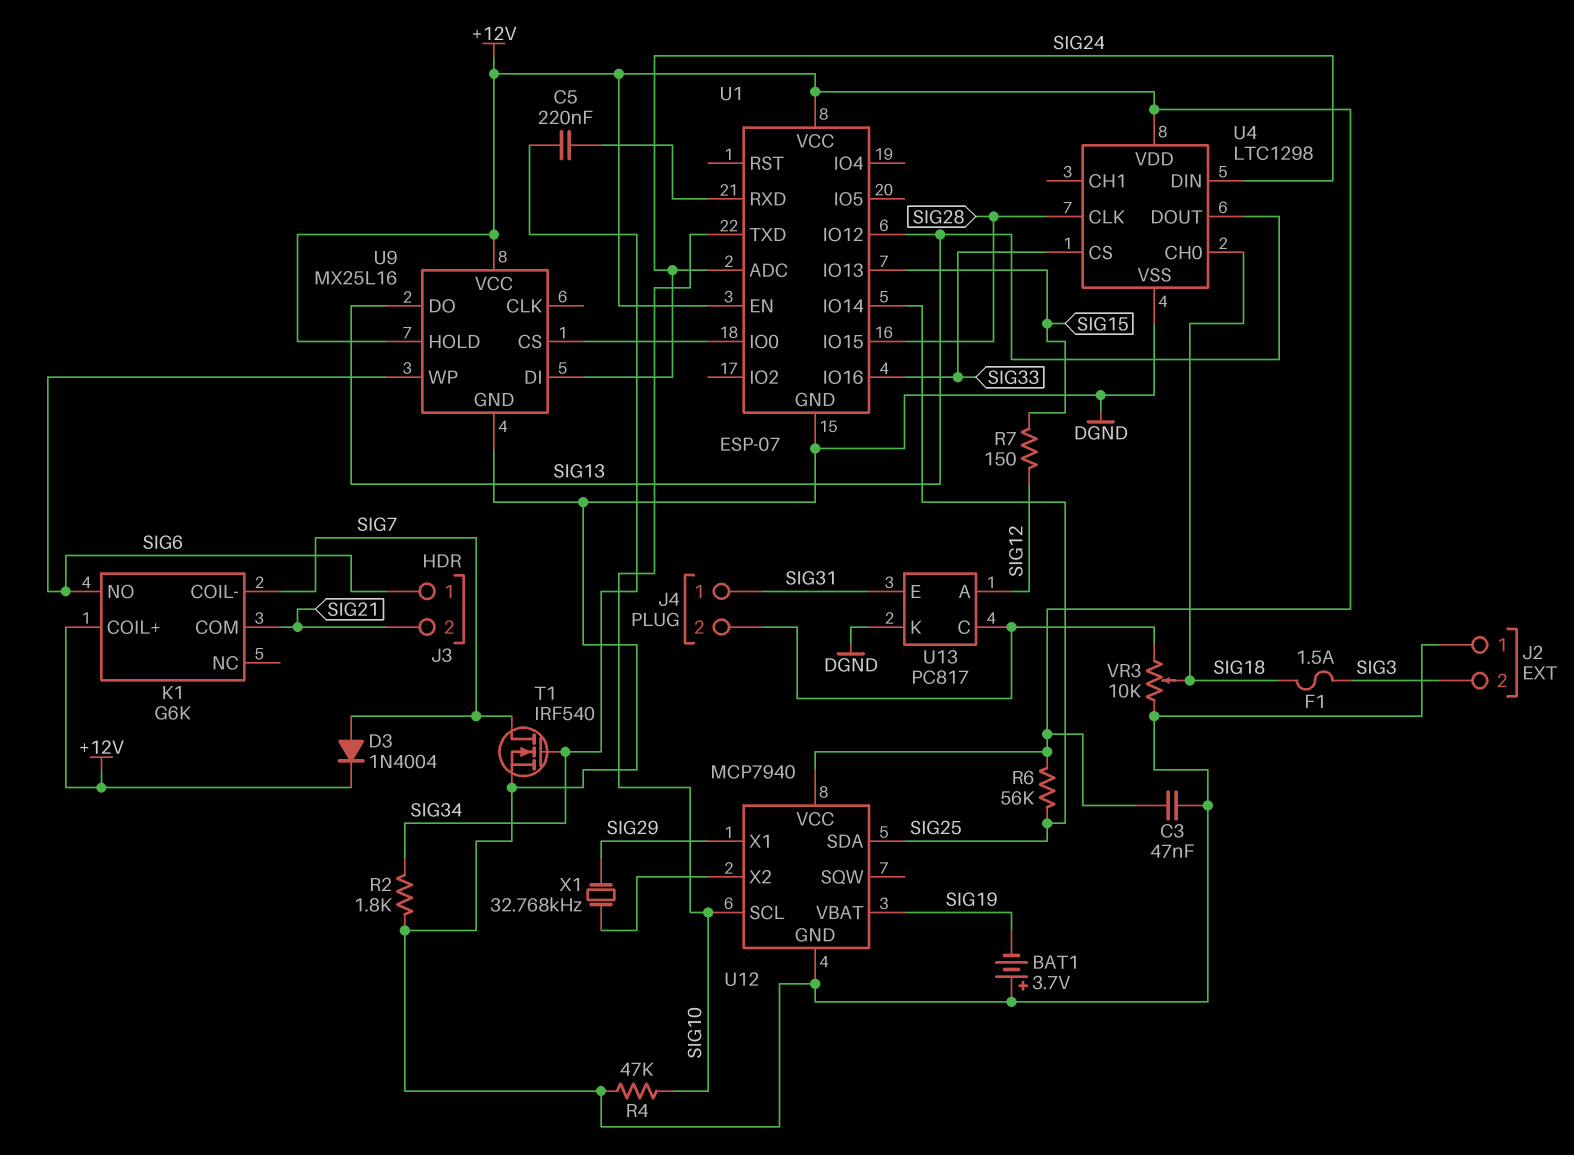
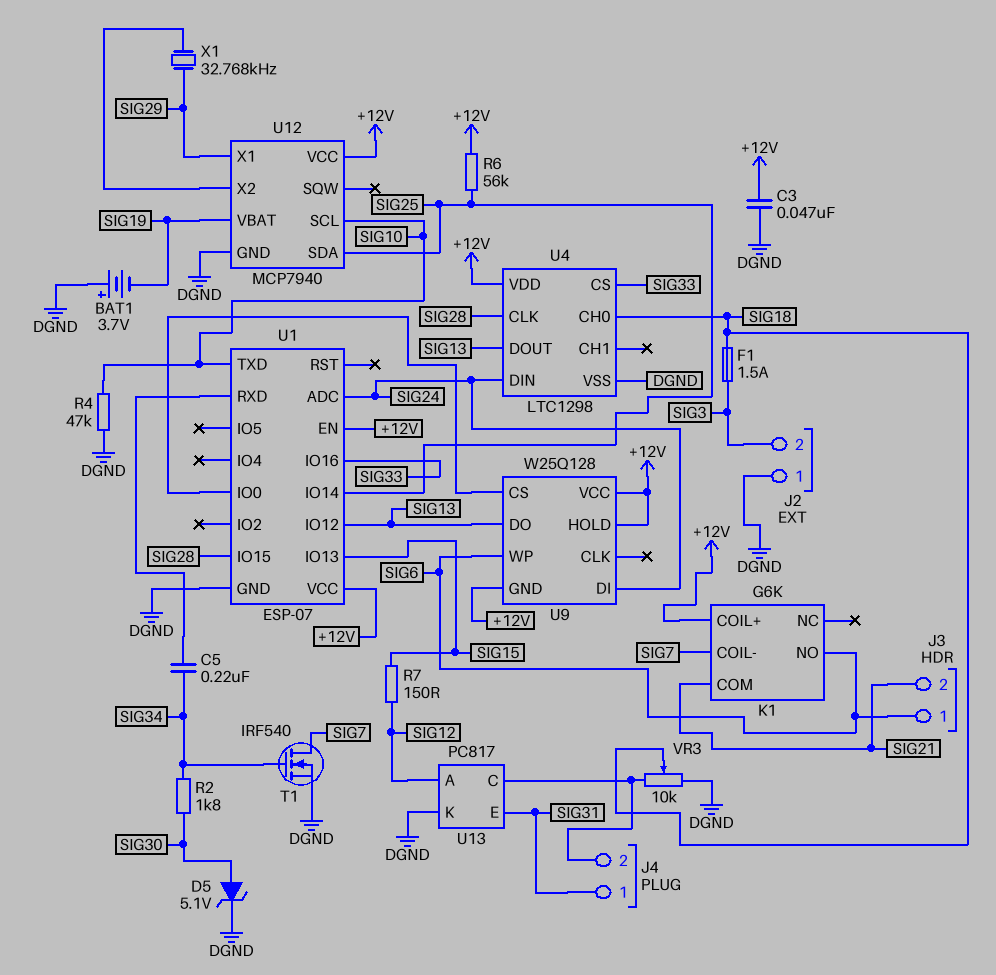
D3: diode 1N4004 (A SIG7, K +12V) -> none
D5: none -> zener 5.1V (A SIG30, K DGND)
R2: 1.8k (DGND, SIG34) -> 1.8k (SIG30, SIG34)
U9: MX25L16 -> W25Q128
U9 pin GND: DGND -> +12V

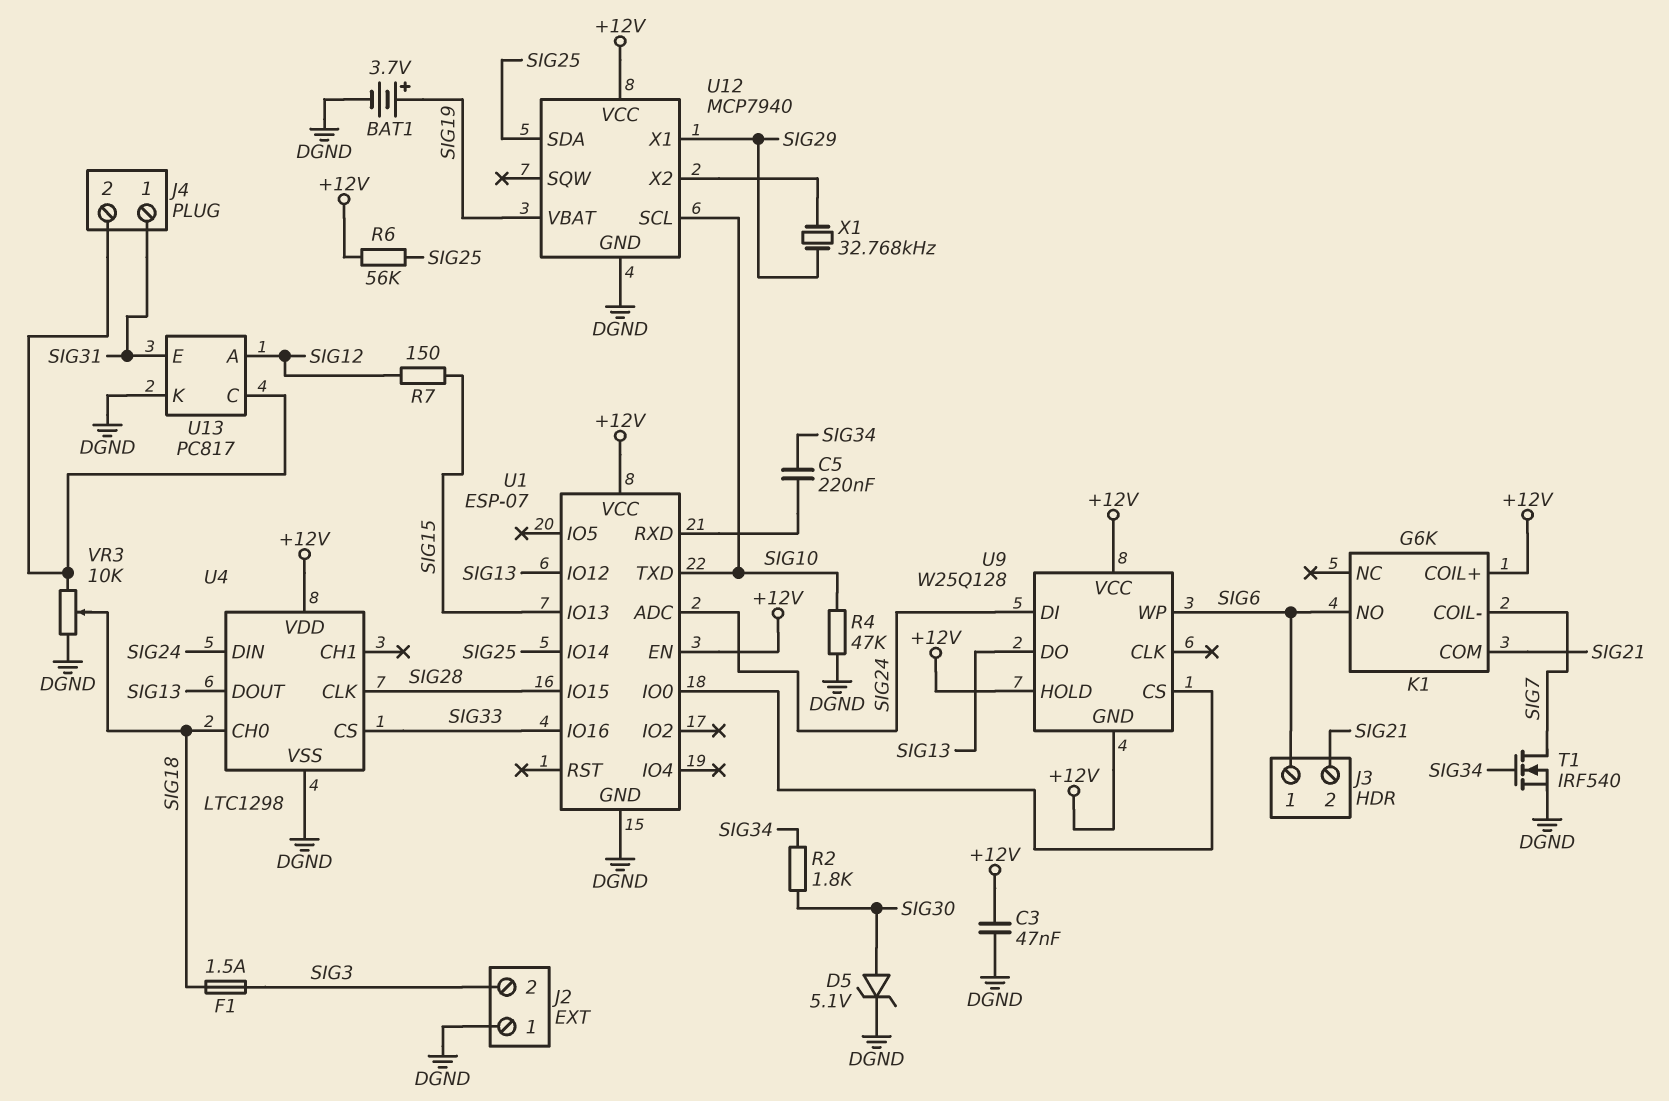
BAT1: 3.7V (plus DGND, minus SIG19) -> 3.7V (plus SIG19, minus DGND)

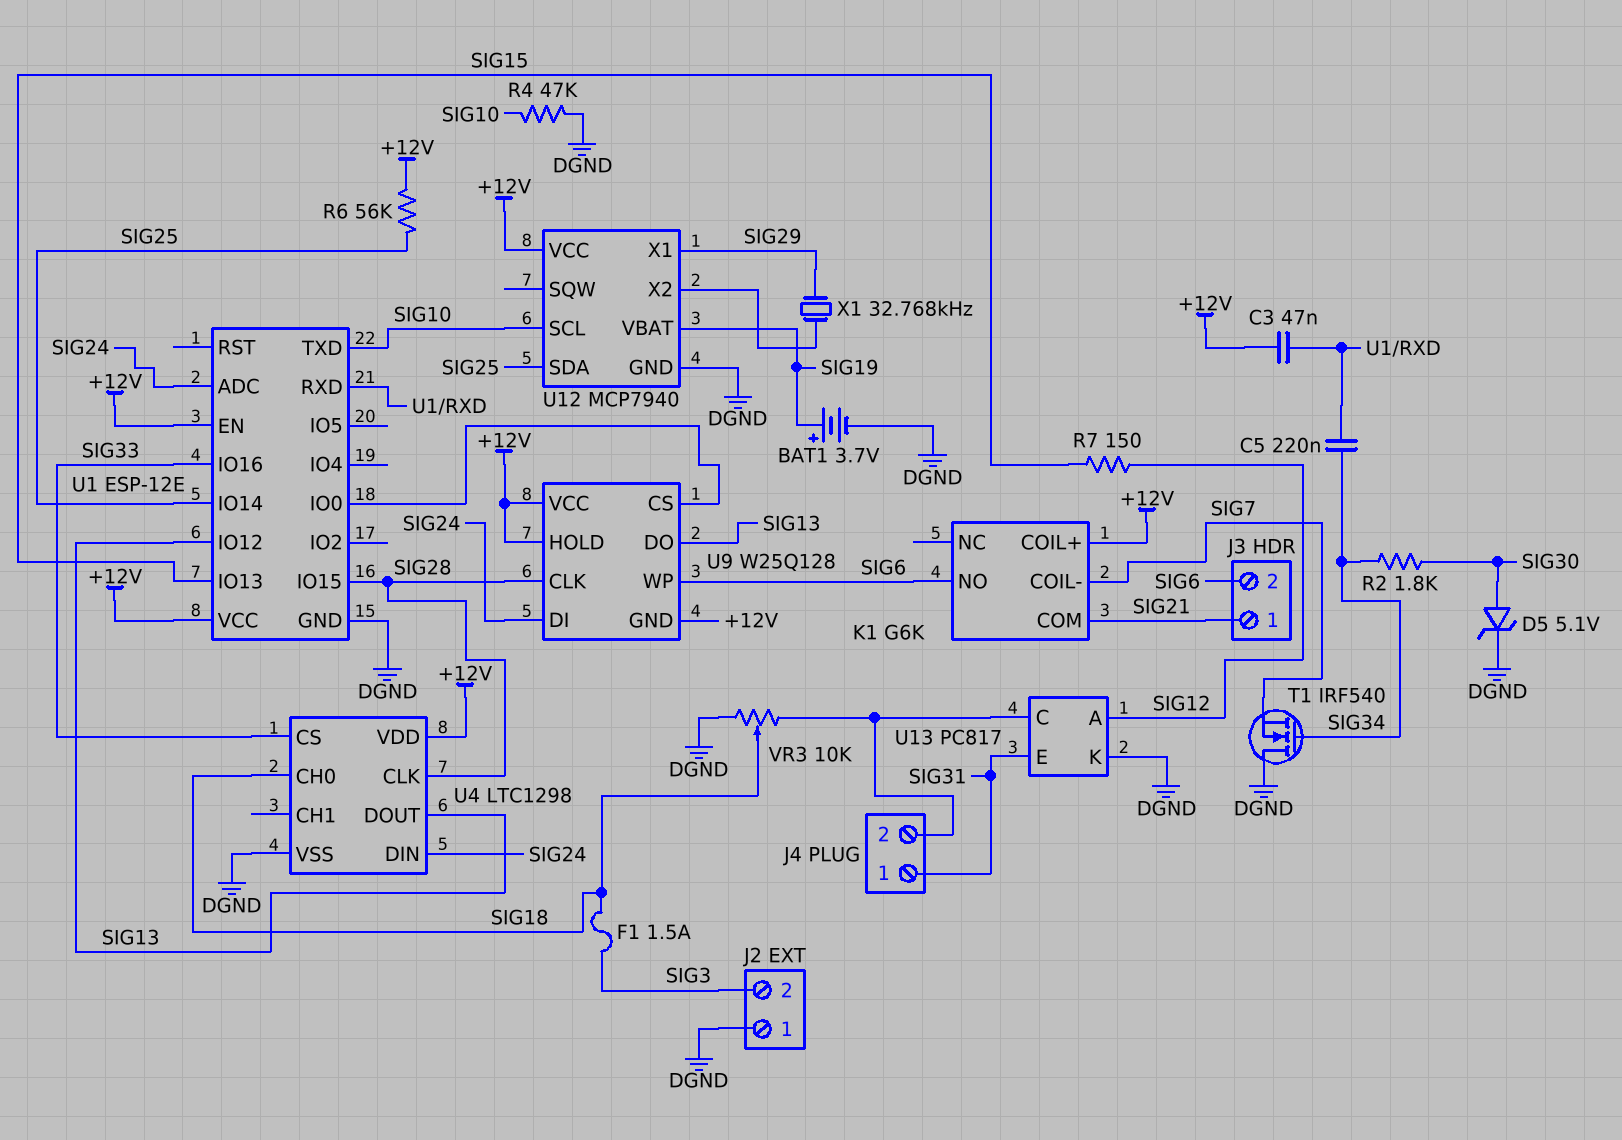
C3: 47nF (+12V, DGND) -> 47nF (+12V, U1/RXD)
J3 pin 1: SIG6 -> SIG21
J3 pin 2: SIG21 -> SIG6
T1: NMOS IRF540 (G SIG34, D SIG7, S DGND) -> NMOS IRF540 (G SIG34, D DGND, S SIG7)
U1: ESP-07 -> ESP-12E
U9 pin CLK: none -> SIG28

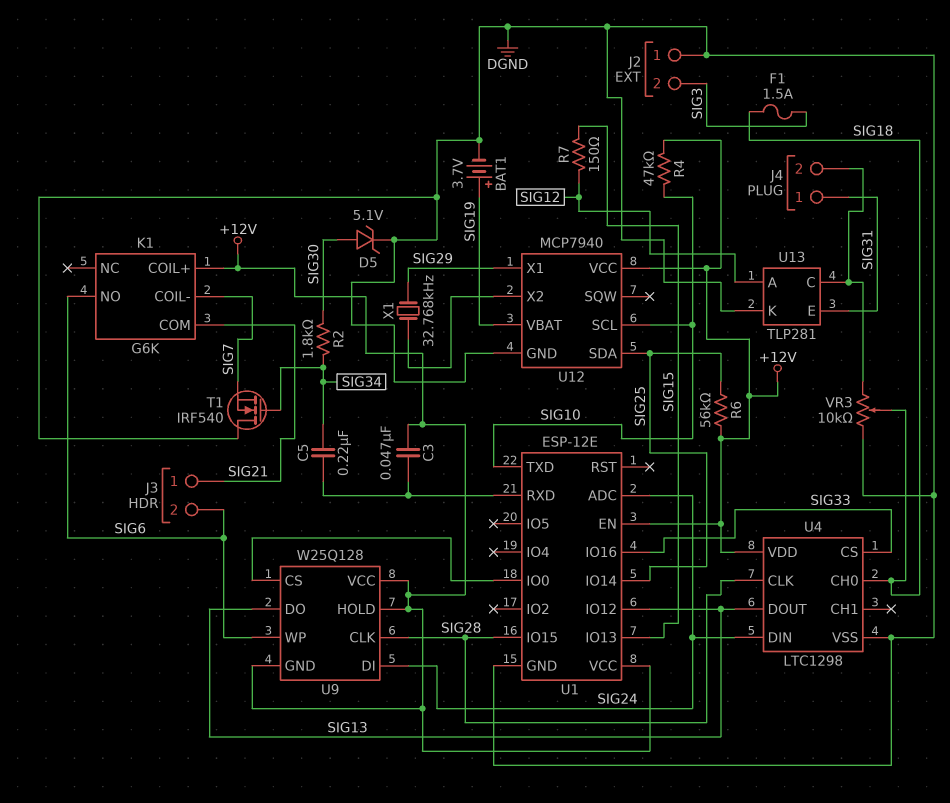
R4: 47k (DGND, SIG10) -> 47k (+12V, SIG10)
U13: PC817 -> TLP281

